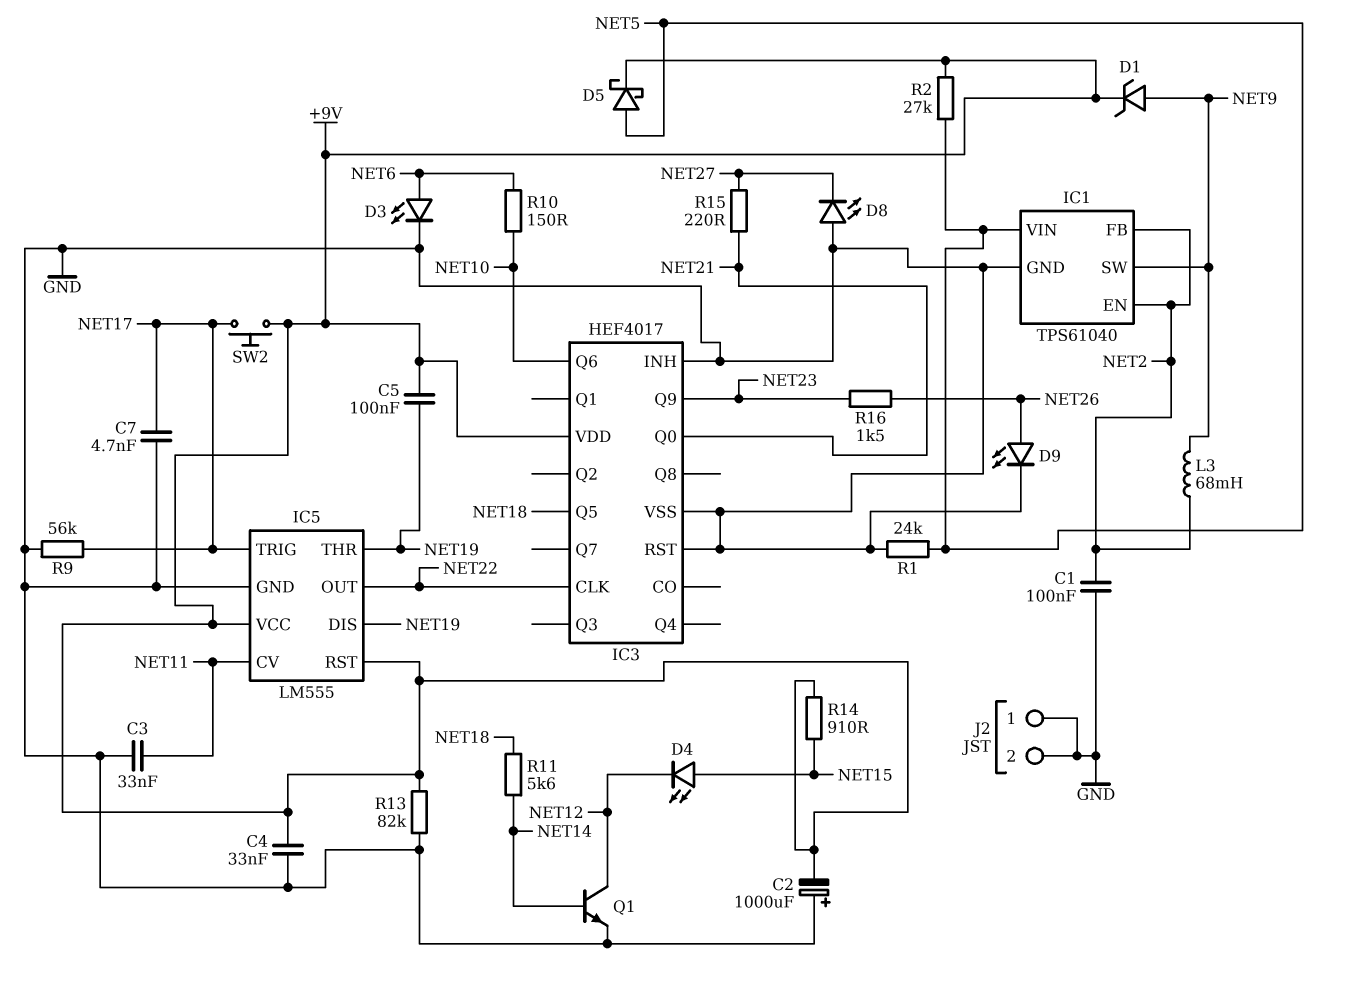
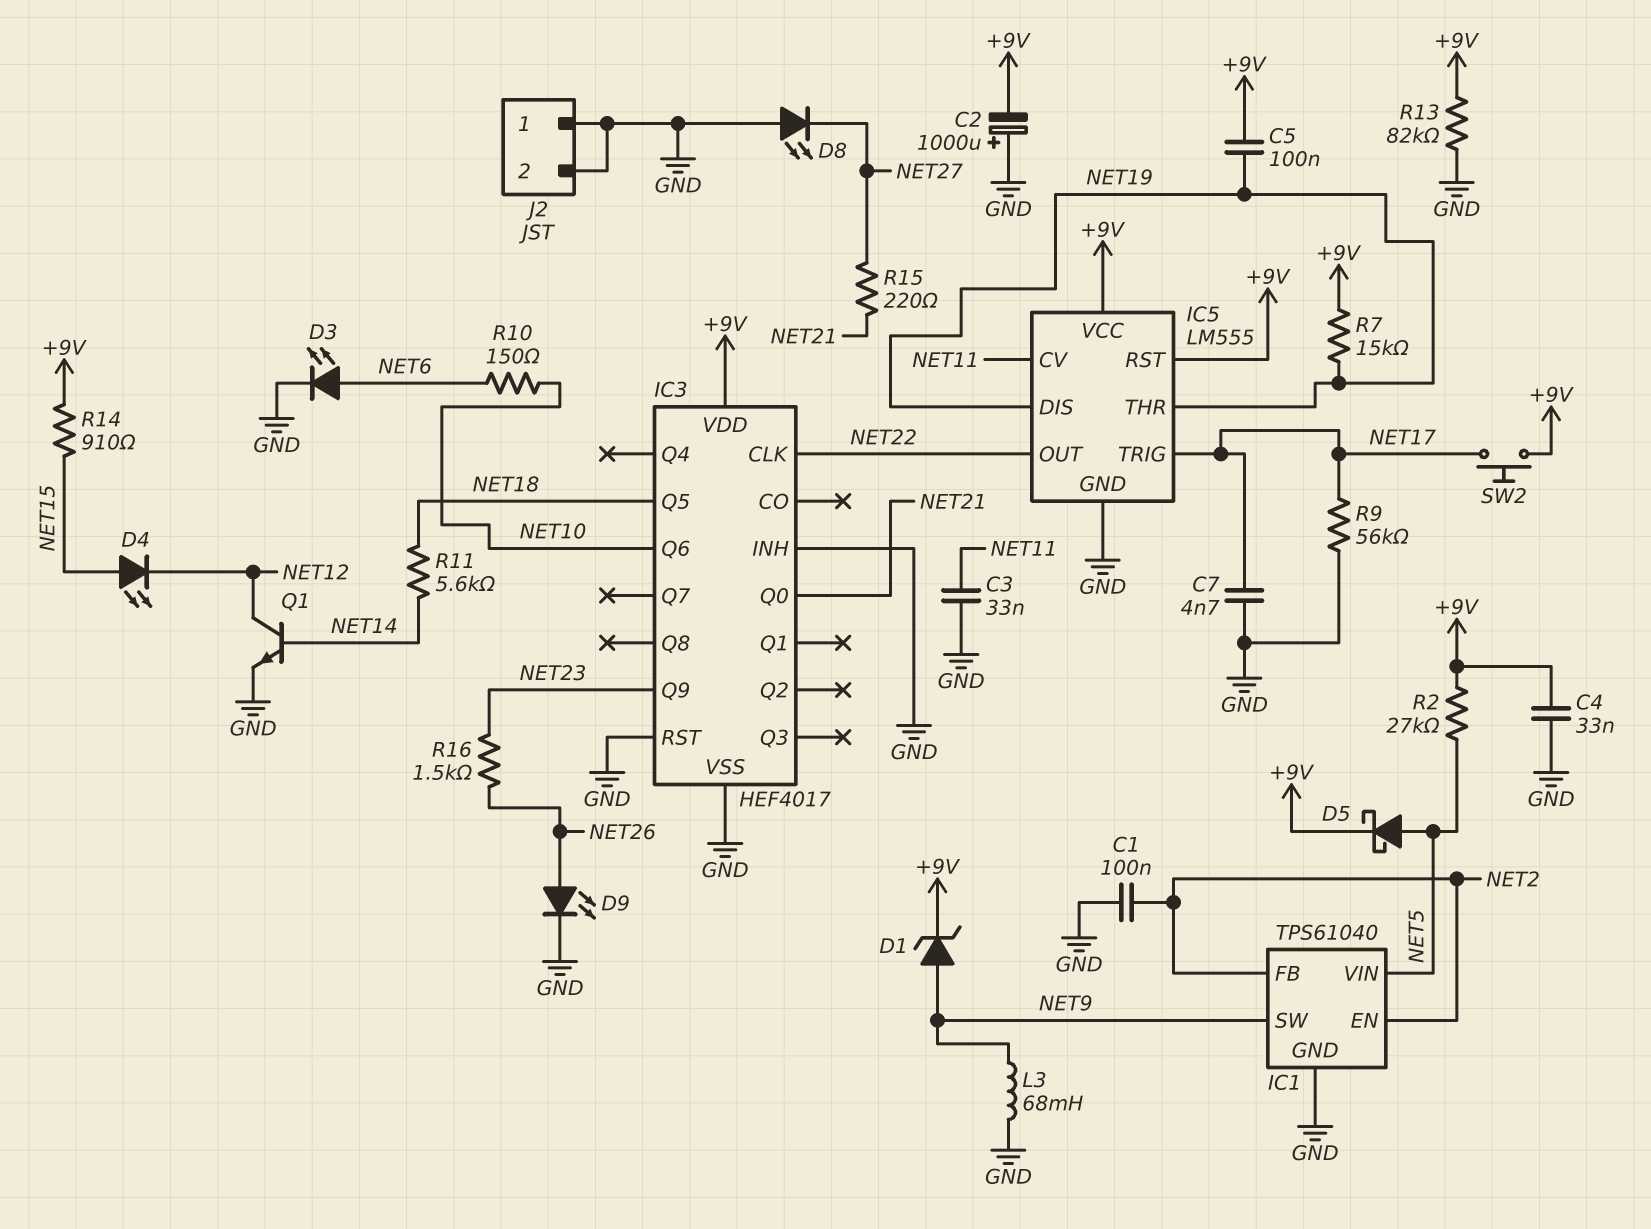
L3: 68mH (NET2, NET9) -> 68mH (GND, NET9)
R1: 24k (GND, NET5) -> none
R7: none -> 15k (+9V, NET19)

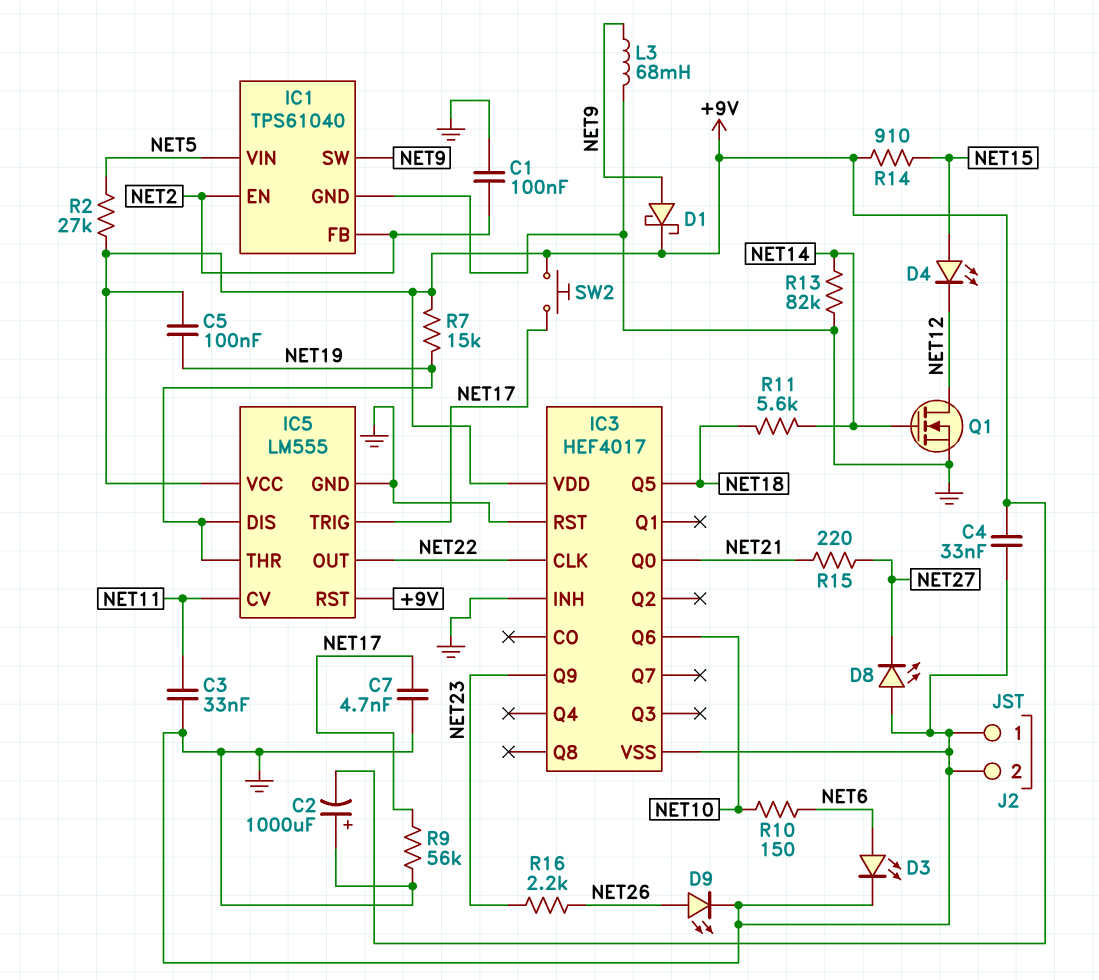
D1: zener (A NET9, K +9V) -> schottky (A NET9, K +9V)
D5: schottky (A NET5, K +9V) -> none
Q1: NPN (B NET14, C NET12, E GND) -> NMOS (G NET14, D NET12, S GND)
R13: 82k (+9V, GND) -> 82k (GND, NET14)
R16: 1.5k (NET23, NET26) -> 2.2k (NET23, NET26)

